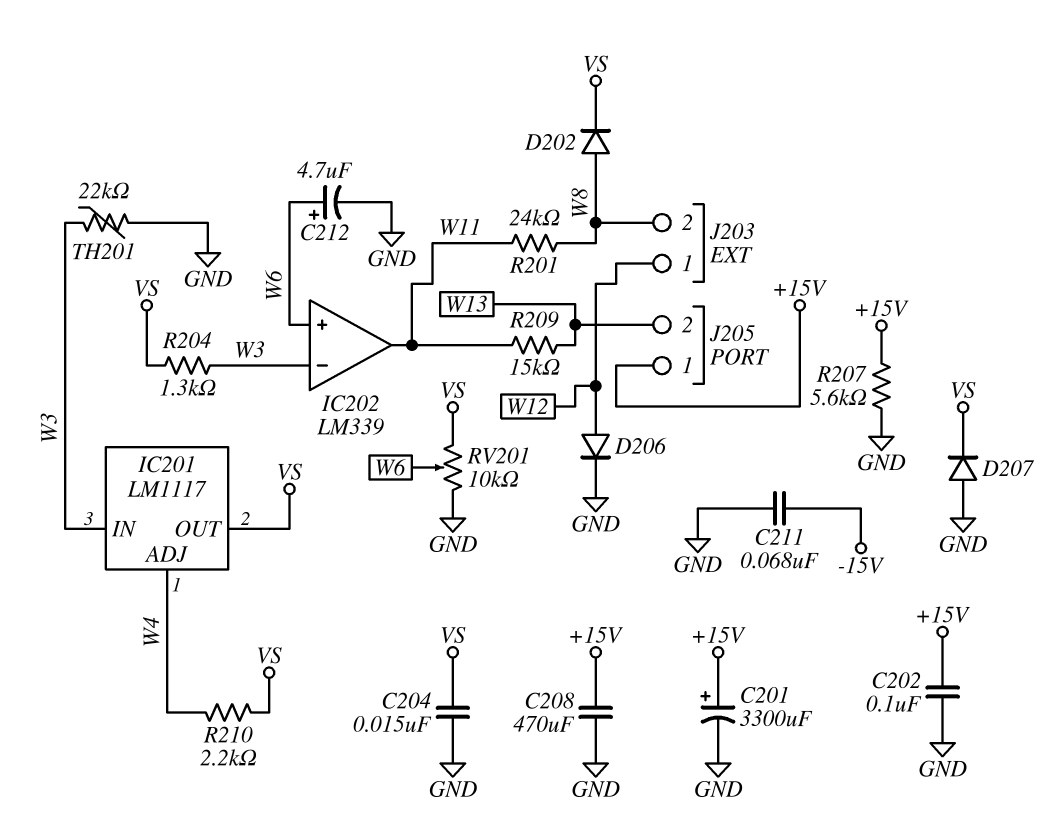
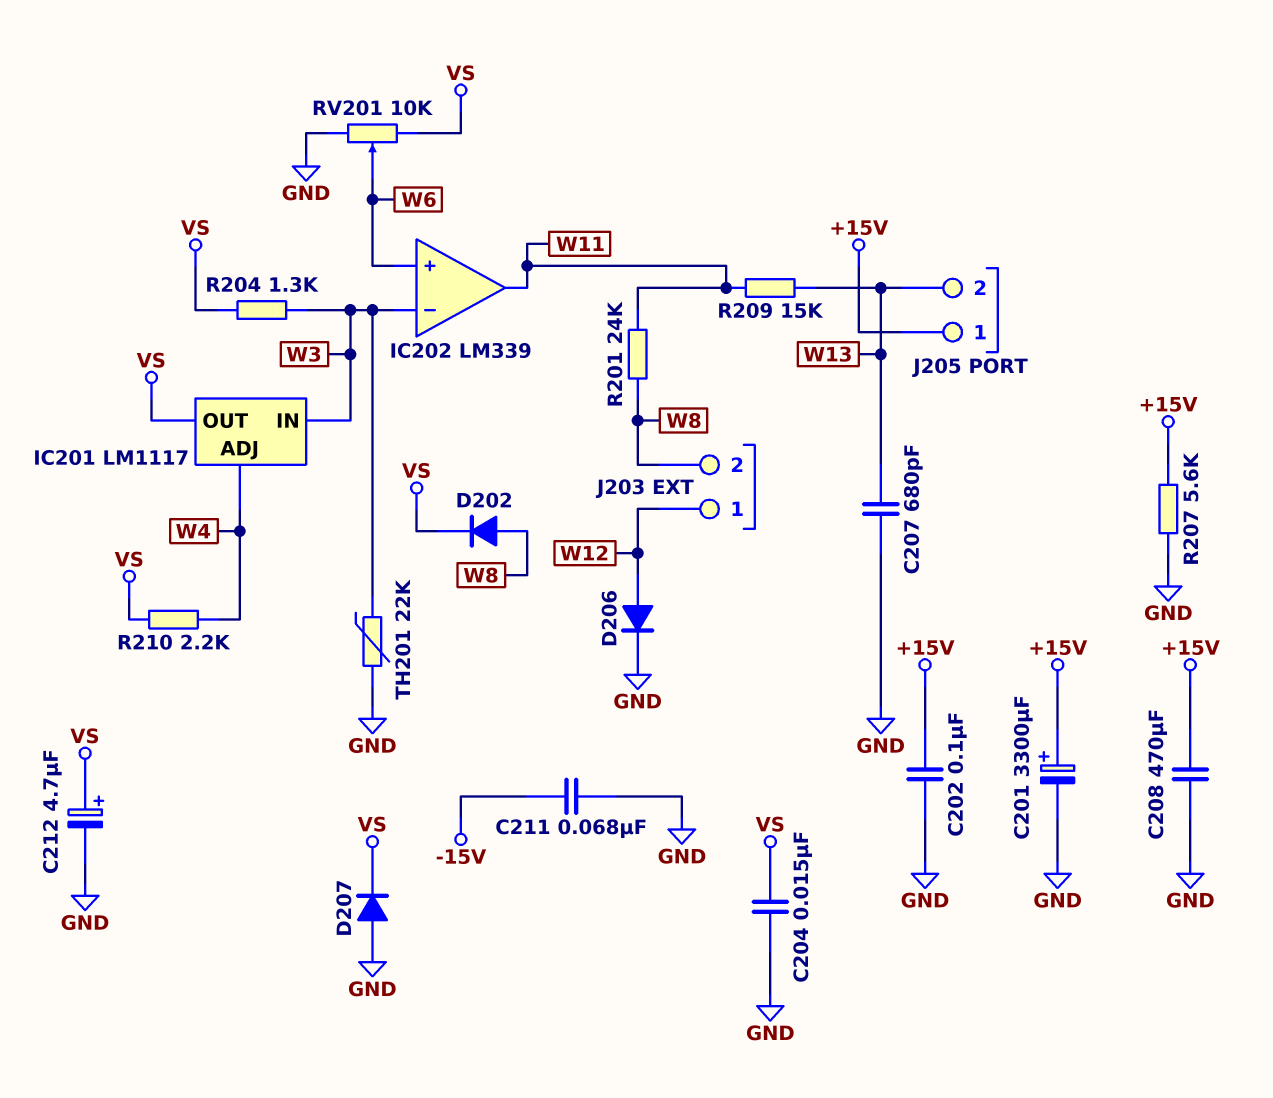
C207: none -> 680pF (GND, W13)
C212: 4.7uF (plus W6, minus GND) -> 4.7uF (plus VS, minus GND)

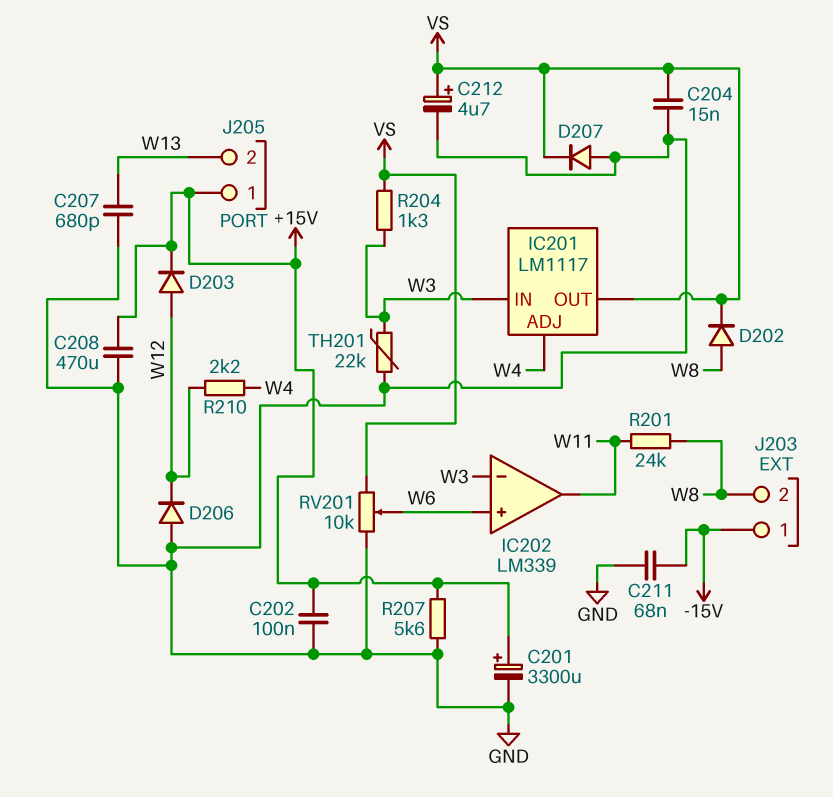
D203: none -> diode (A W12, K +15V)
D206: diode (A W12, K GND) -> diode (A GND, K W12)
J203 pin 1: W12 -> -15V
R209: 15k (W11, W13) -> none
R210: 2.2k (VS, W4) -> 2.2k (W4, W12)

